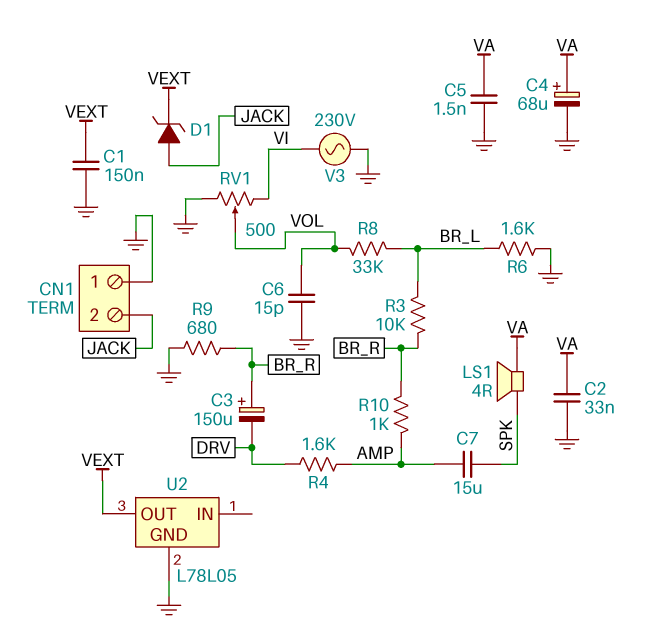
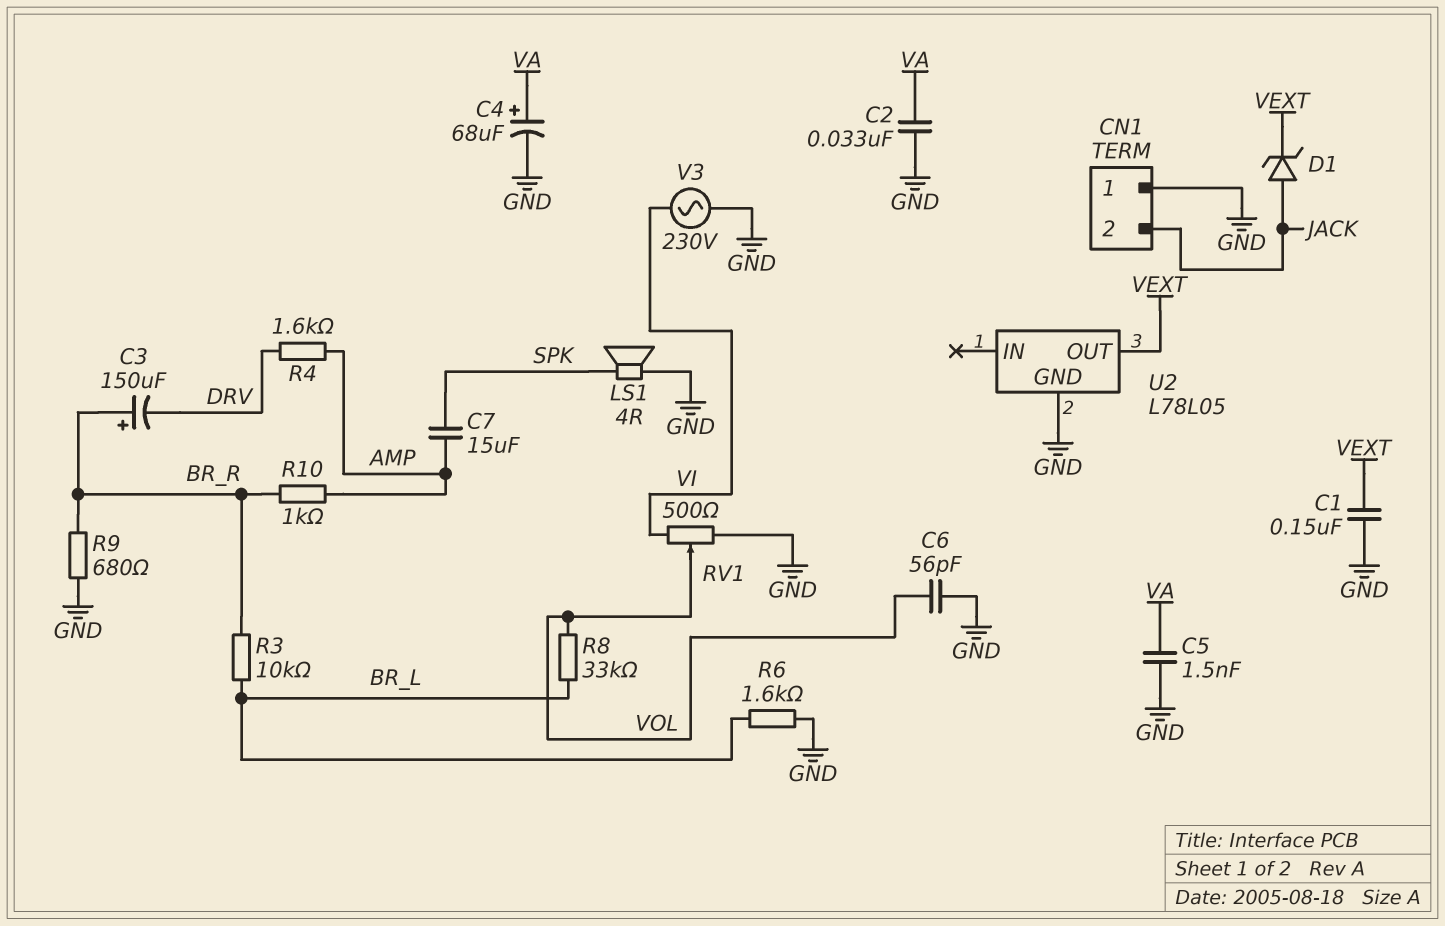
C6: 15pF (GND, VOL) -> 56pF (GND, VOL)
LS1: speaker 4R (SPK, VA) -> speaker 4R (GND, SPK)

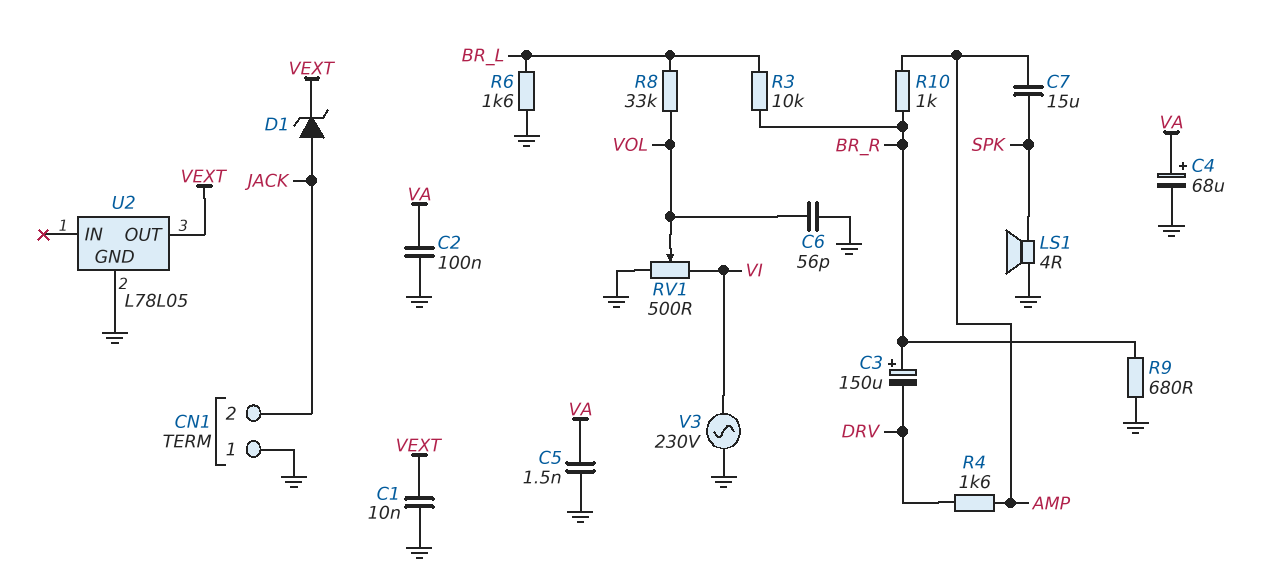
C1: 150nF (GND, VEXT) -> 10nF (GND, VEXT)
C2: 33nF (GND, VA) -> 100nF (GND, VA)

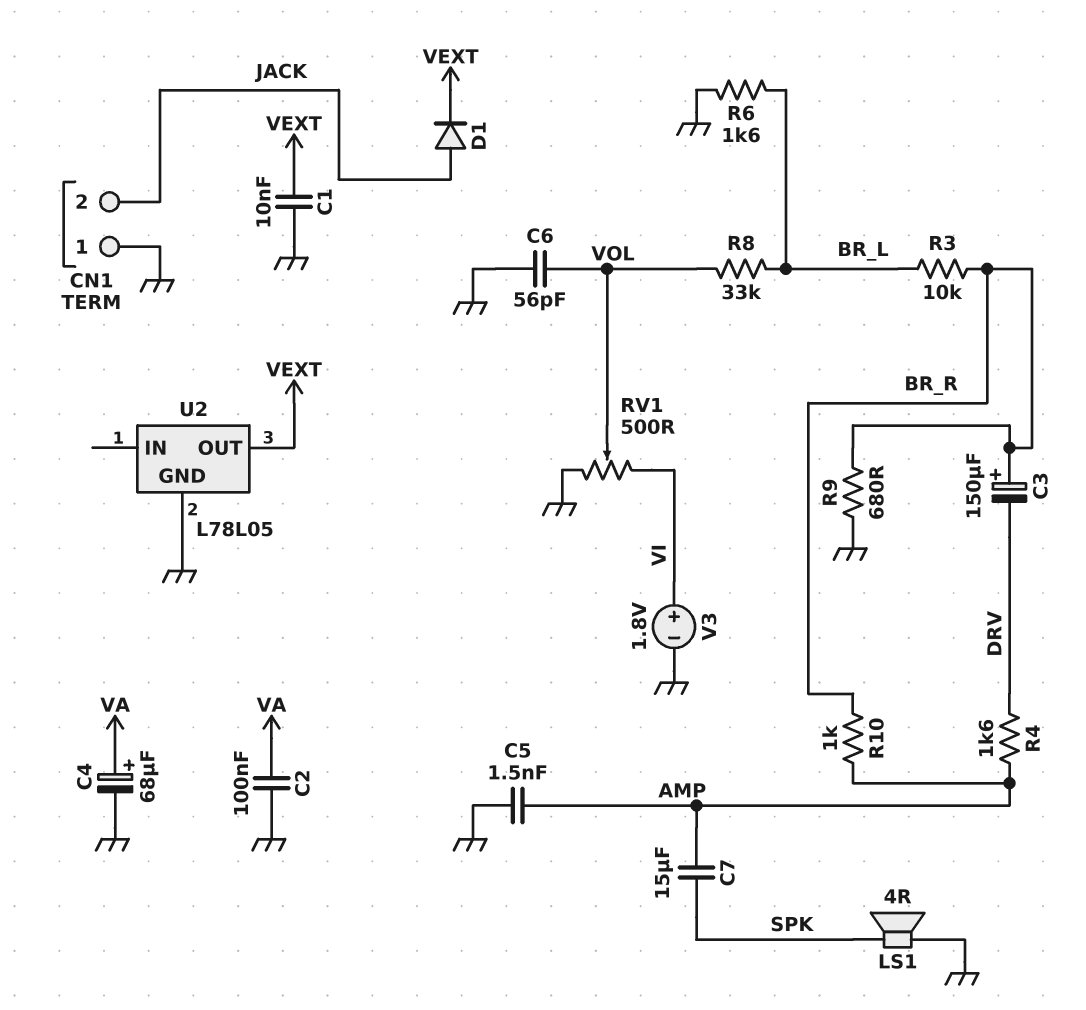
C5: 1.5nF (GND, VA) -> 1.5nF (AMP, GND)
D1: zener (A JACK, K VEXT) -> diode (A JACK, K VEXT)
V3: AC 230V (GND, VI) -> 1.8V (plus VI, minus GND)

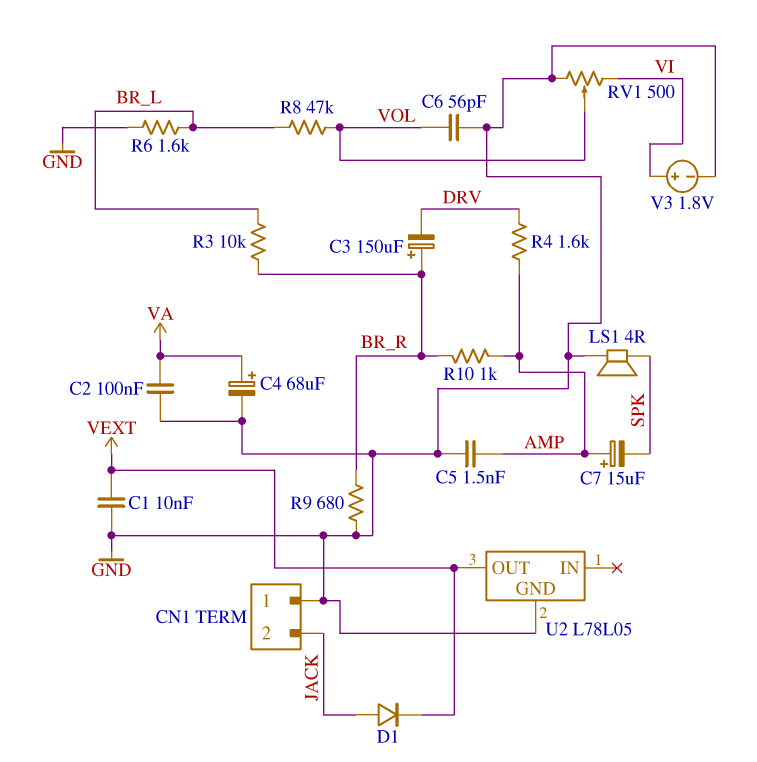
C7: 15uF (AMP, SPK) -> 15uF (plus AMP, minus SPK)
R8: 33k (BR_L, VOL) -> 47k (BR_L, VOL)

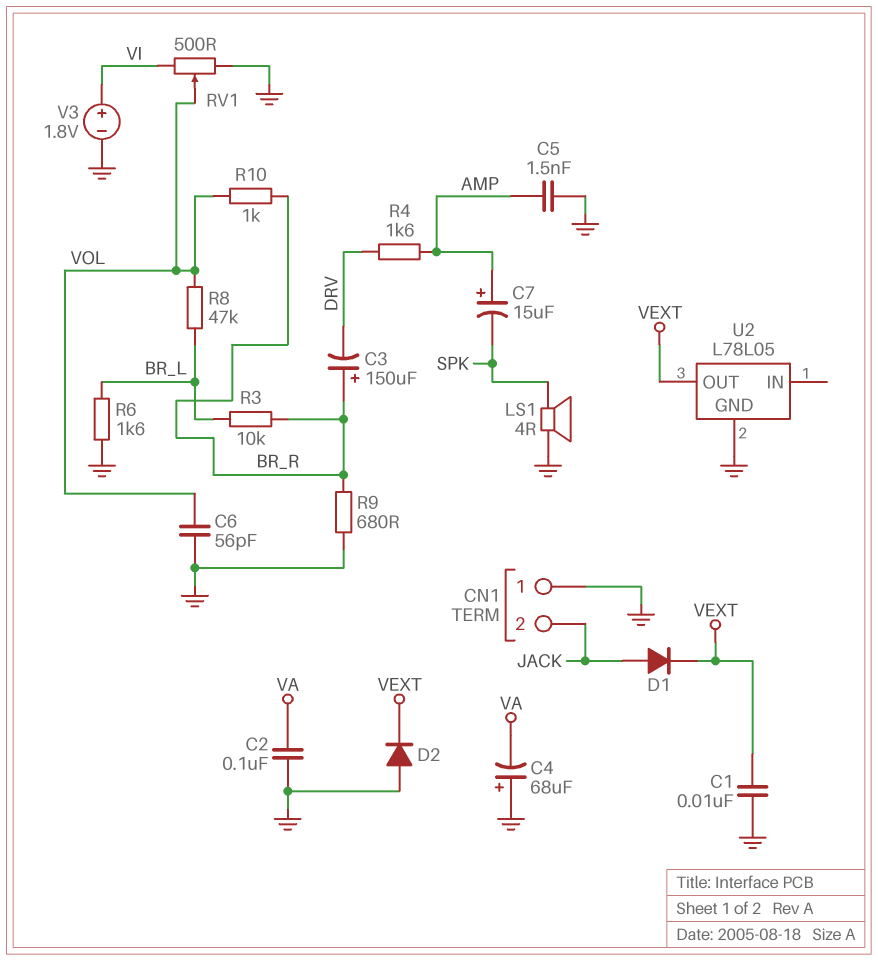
C4: 68uF (plus VA, minus GND) -> 68uF (plus GND, minus VA)
D2: none -> diode (A GND, K VEXT)
R10: 1k (AMP, BR_R) -> 1k (BR_R, VOL)

